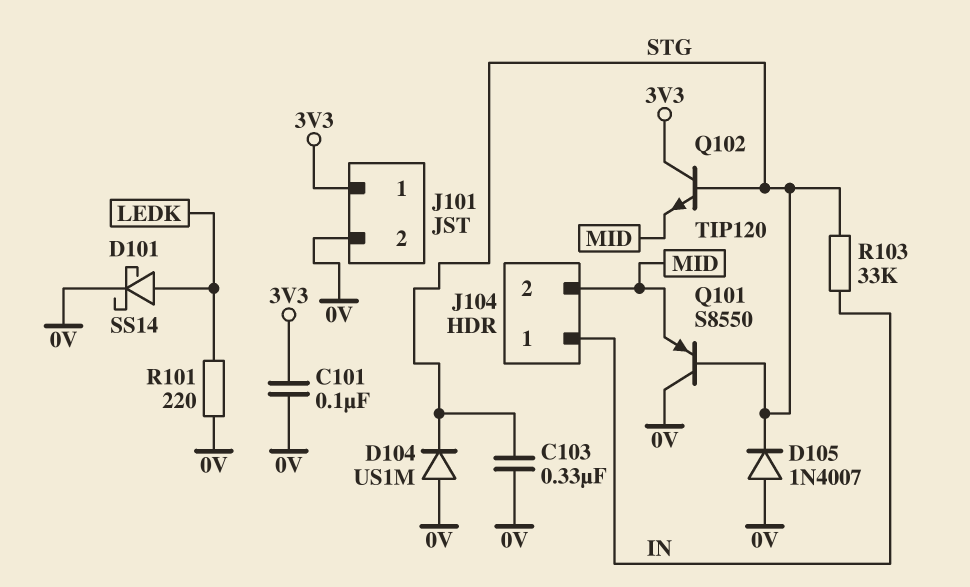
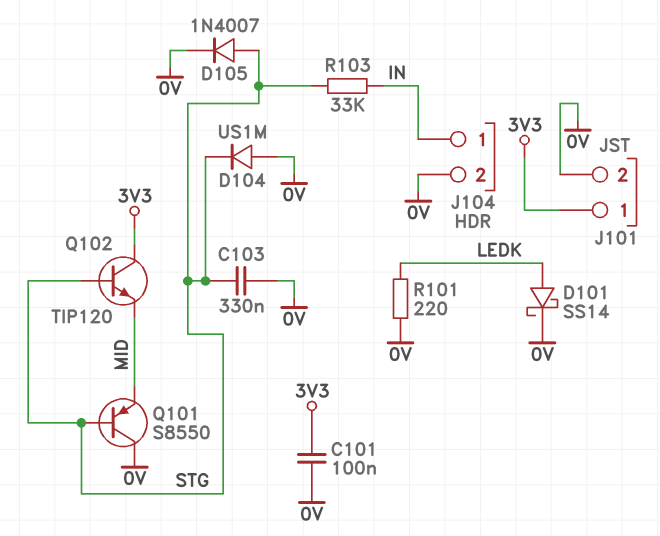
D105: diode 1N4007 (A 0V, K STG) -> diode 1N4007 (A STG, K 0V)
J104 pin 2: MID -> 0V

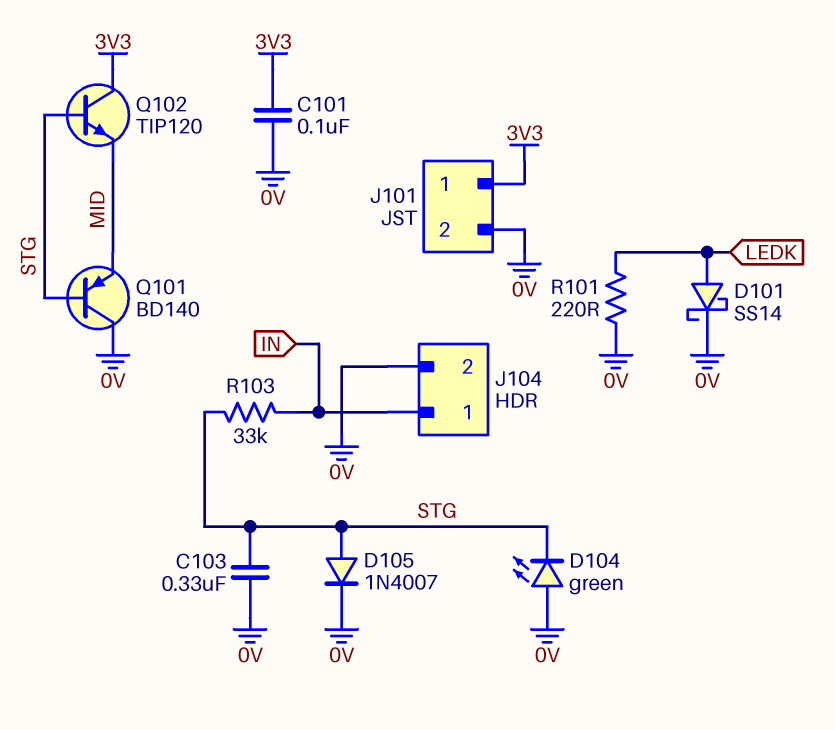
D104: diode US1M (A 0V, K STG) -> LED green (A 0V, K STG)
Q101: PNP S8550 (B STG, C 0V, E MID) -> PNP BD140 (B STG, C 0V, E MID)

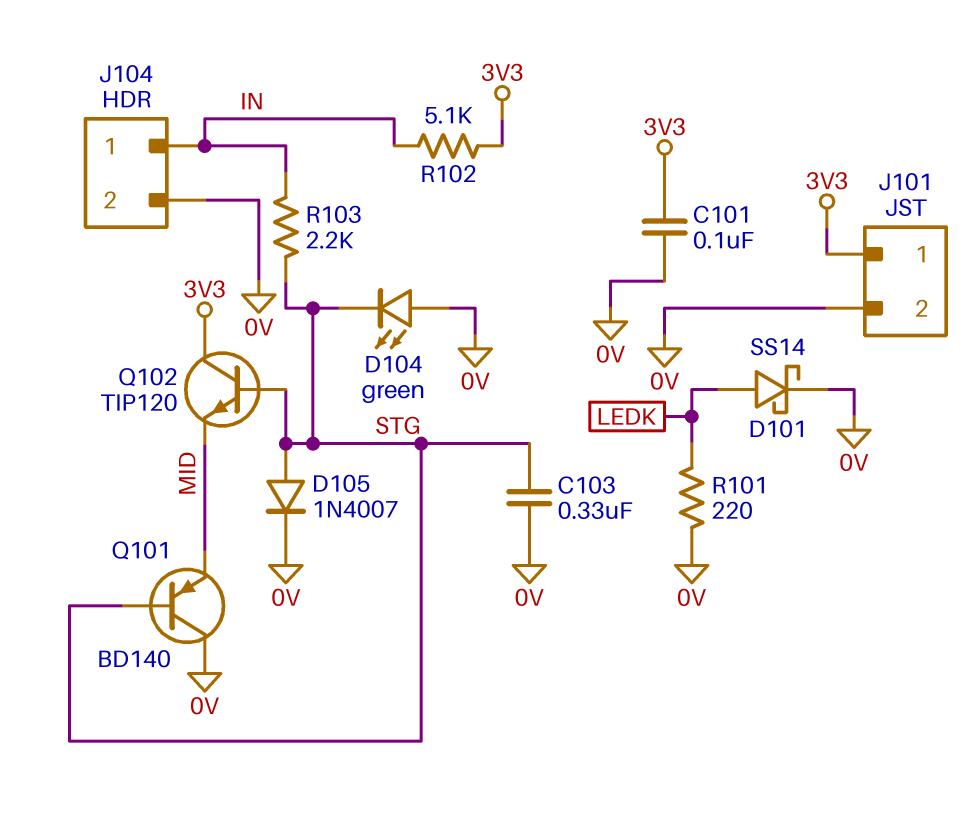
R102: none -> 5.1k (3V3, IN)
R103: 33k (IN, STG) -> 2.2k (IN, STG)

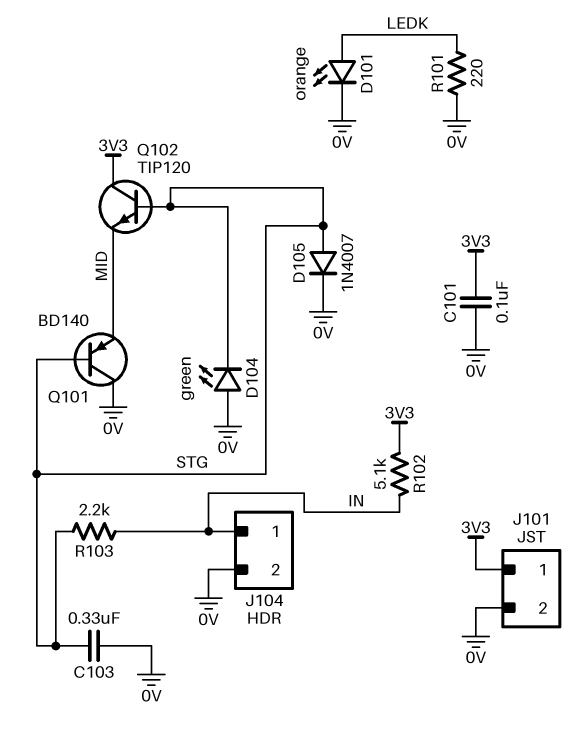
D101: schottky SS14 (A LEDK, K 0V) -> LED orange (A LEDK, K 0V)

